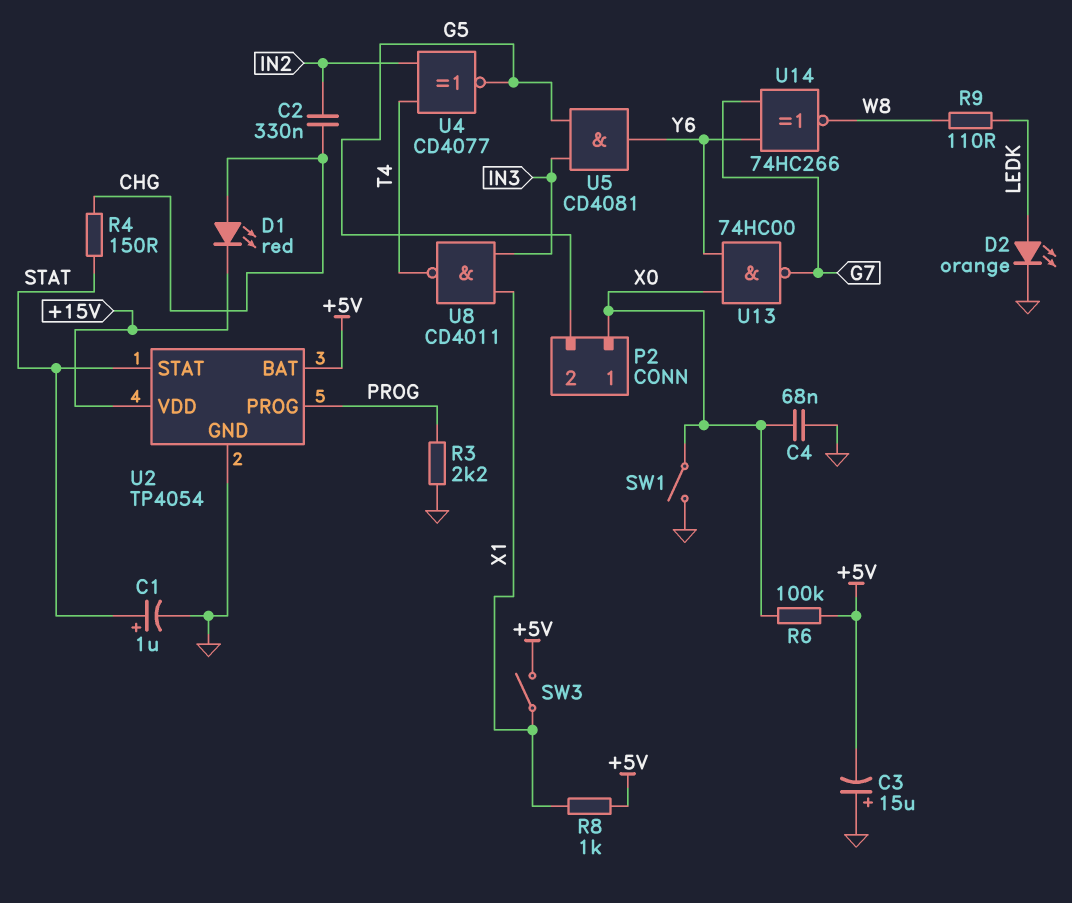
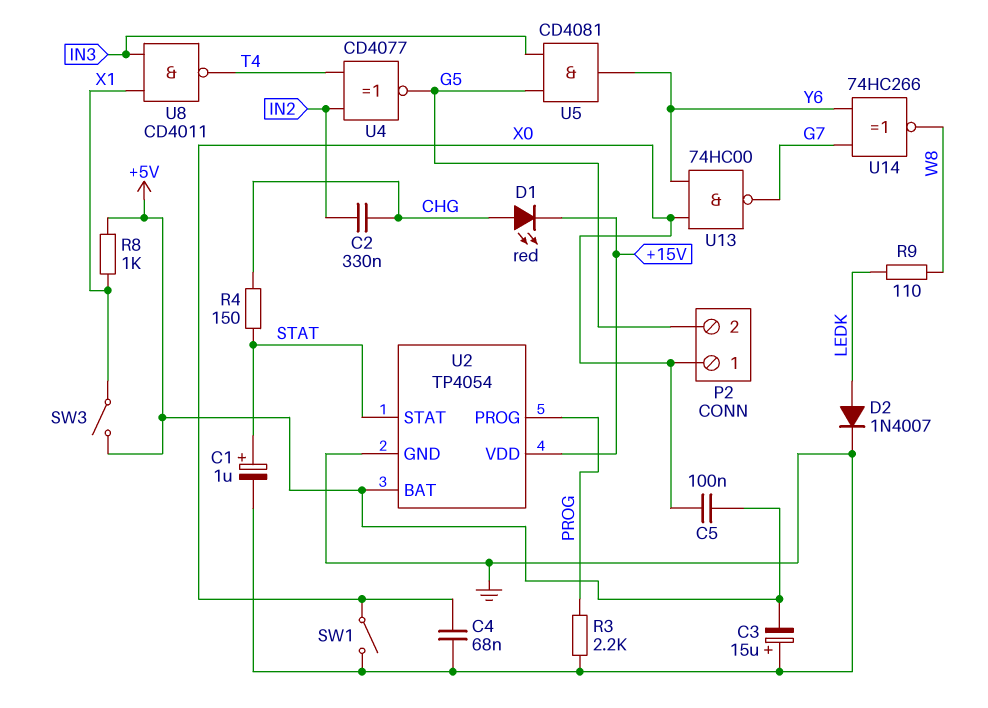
C5: none -> 100nF (+5V, X0)
D2: LED orange (A LEDK, K GND) -> diode 1N4007 (A LEDK, K GND)
R6: 100k (+5V, X0) -> none

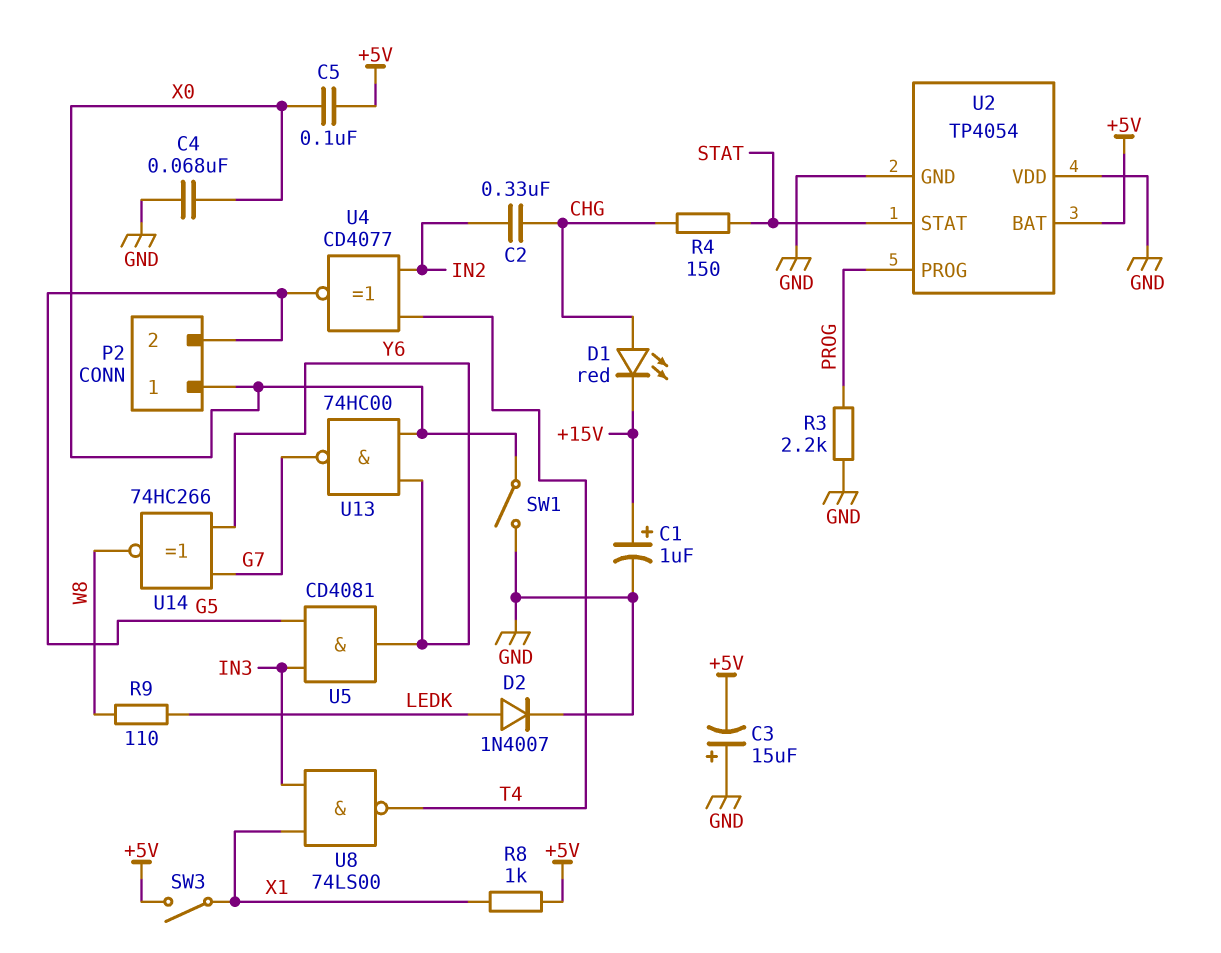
C1: 1uF (plus STAT, minus GND) -> 1uF (plus +15V, minus GND)
U2 pin VDD: +15V -> GND
U8: NAND CD4011 (in IN3, in X1, out T4) -> NAND 74LS00 (in IN3, in X1, out T4)

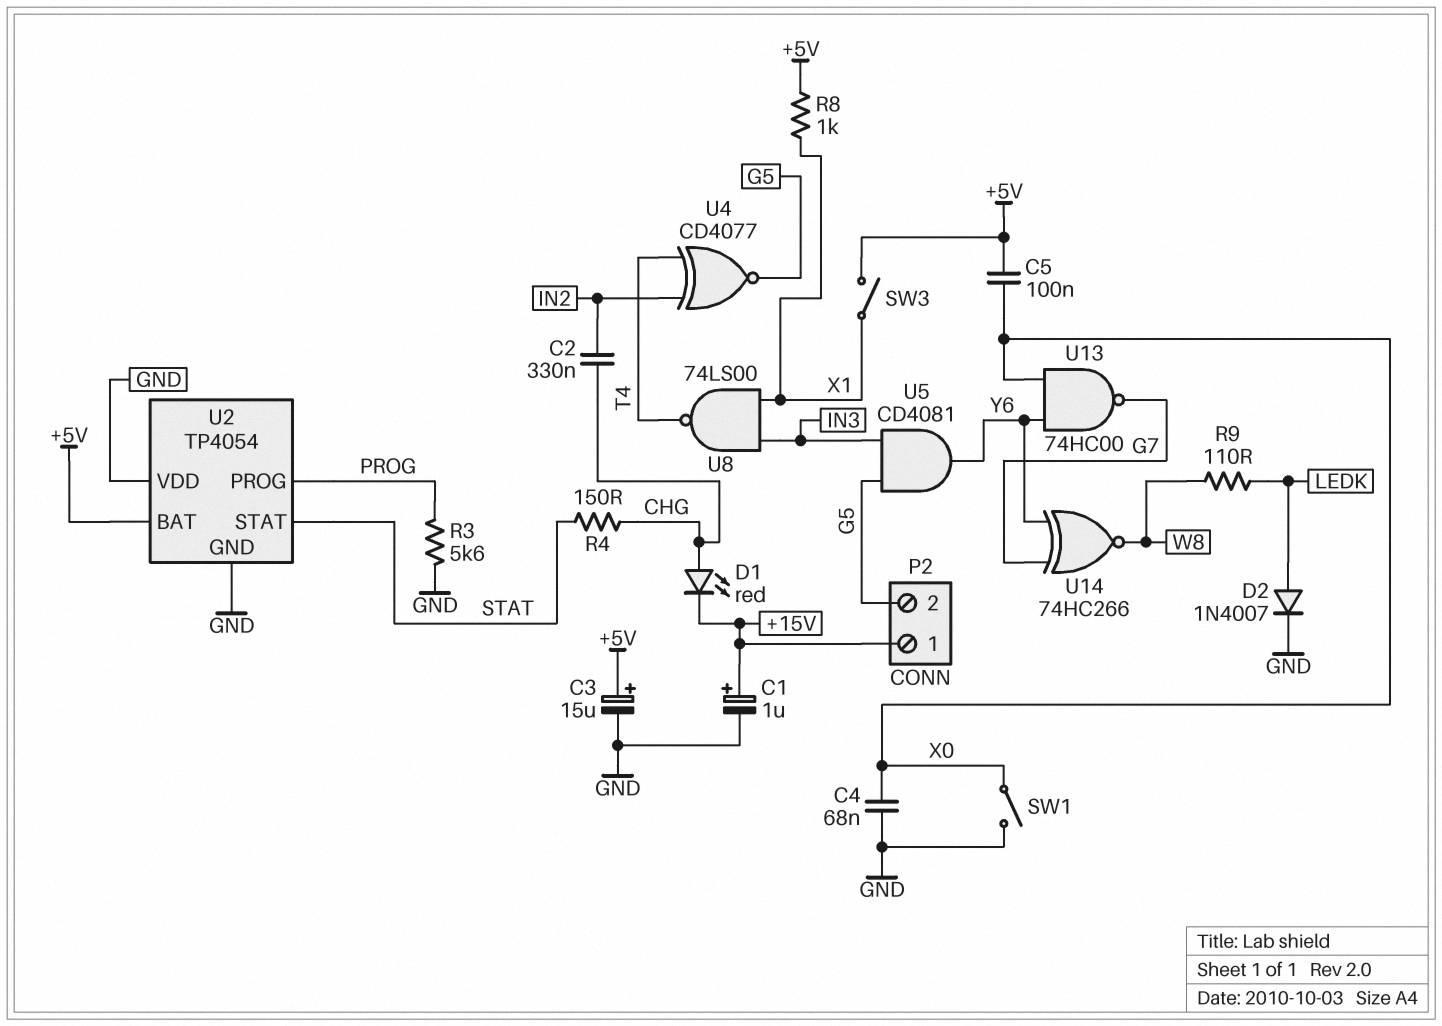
C3: 15uF (plus GND, minus +5V) -> 15uF (plus +5V, minus GND)
P2 pin 1: X0 -> +15V
R3: 2.2k (GND, PROG) -> 5.6k (GND, PROG)

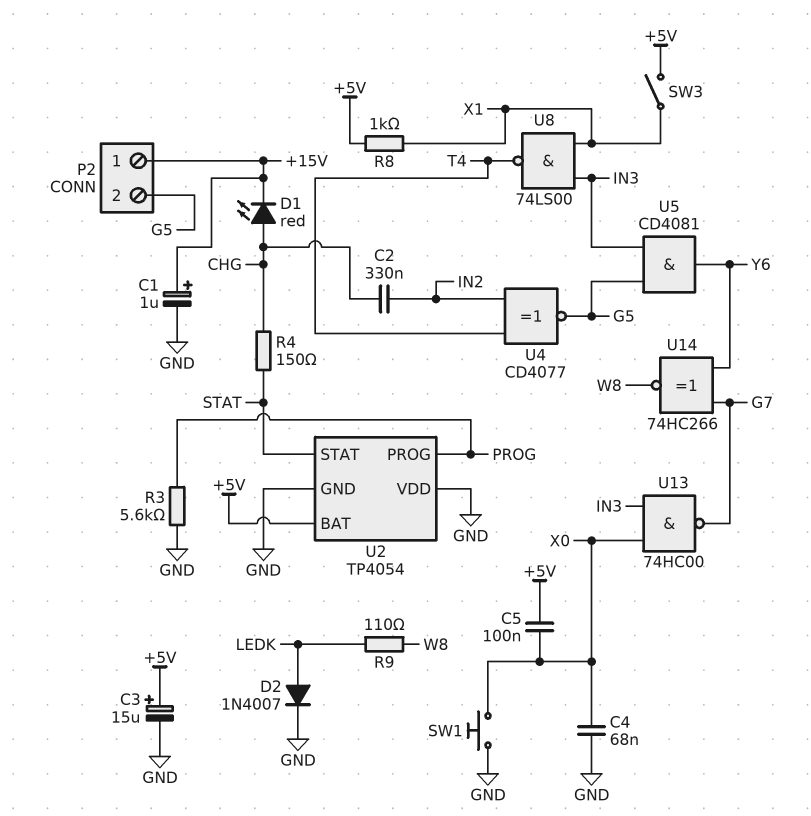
SW1: switch (GND, X0) -> button (GND, X0)
U13: NAND 74HC00 (in X0, in Y6, out G7) -> NAND 74HC00 (in IN3, in X0, out G7)

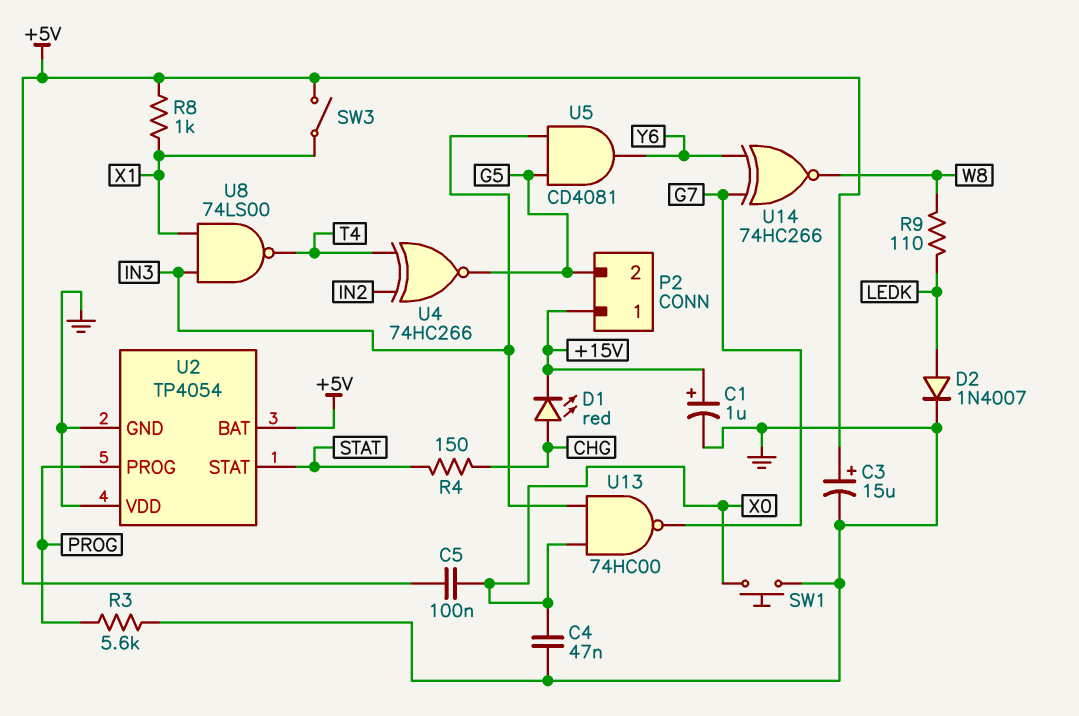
C2: 330nF (CHG, IN2) -> none
C4: 68nF (GND, X0) -> 47nF (GND, X0)
U4: XNOR CD4077 (in IN2, in T4, out G5) -> XNOR 74HC266 (in IN2, in T4, out G5)

